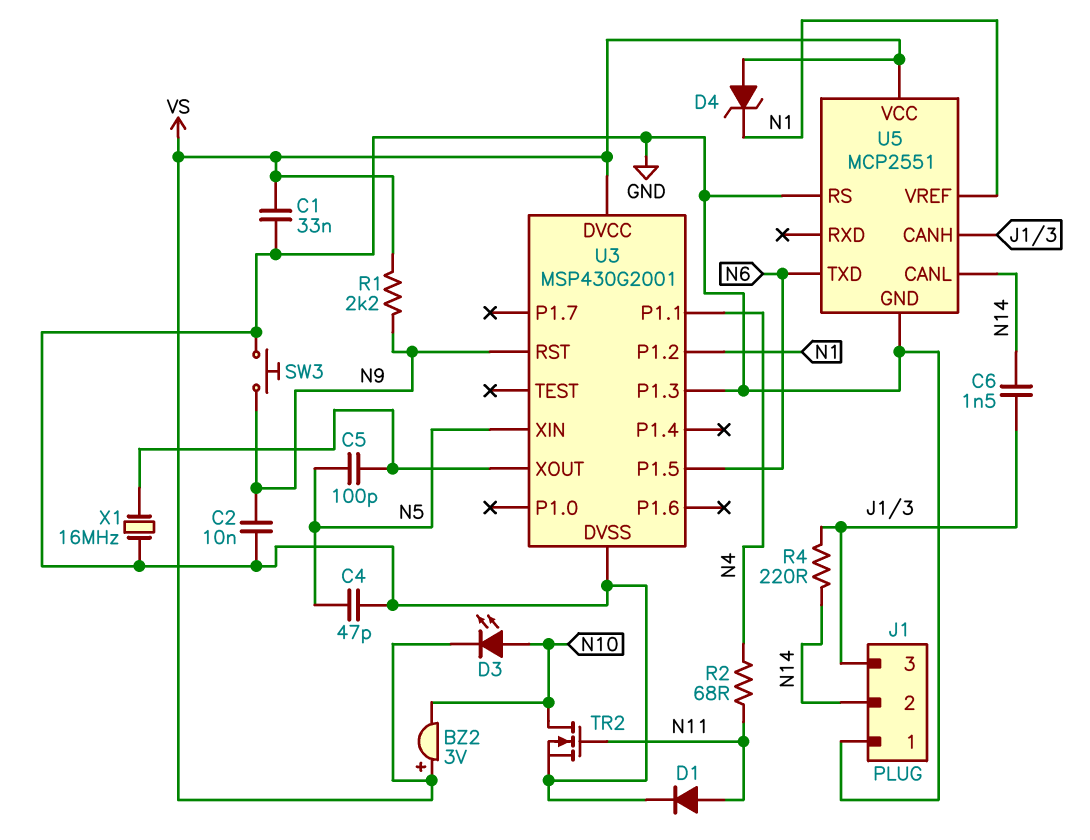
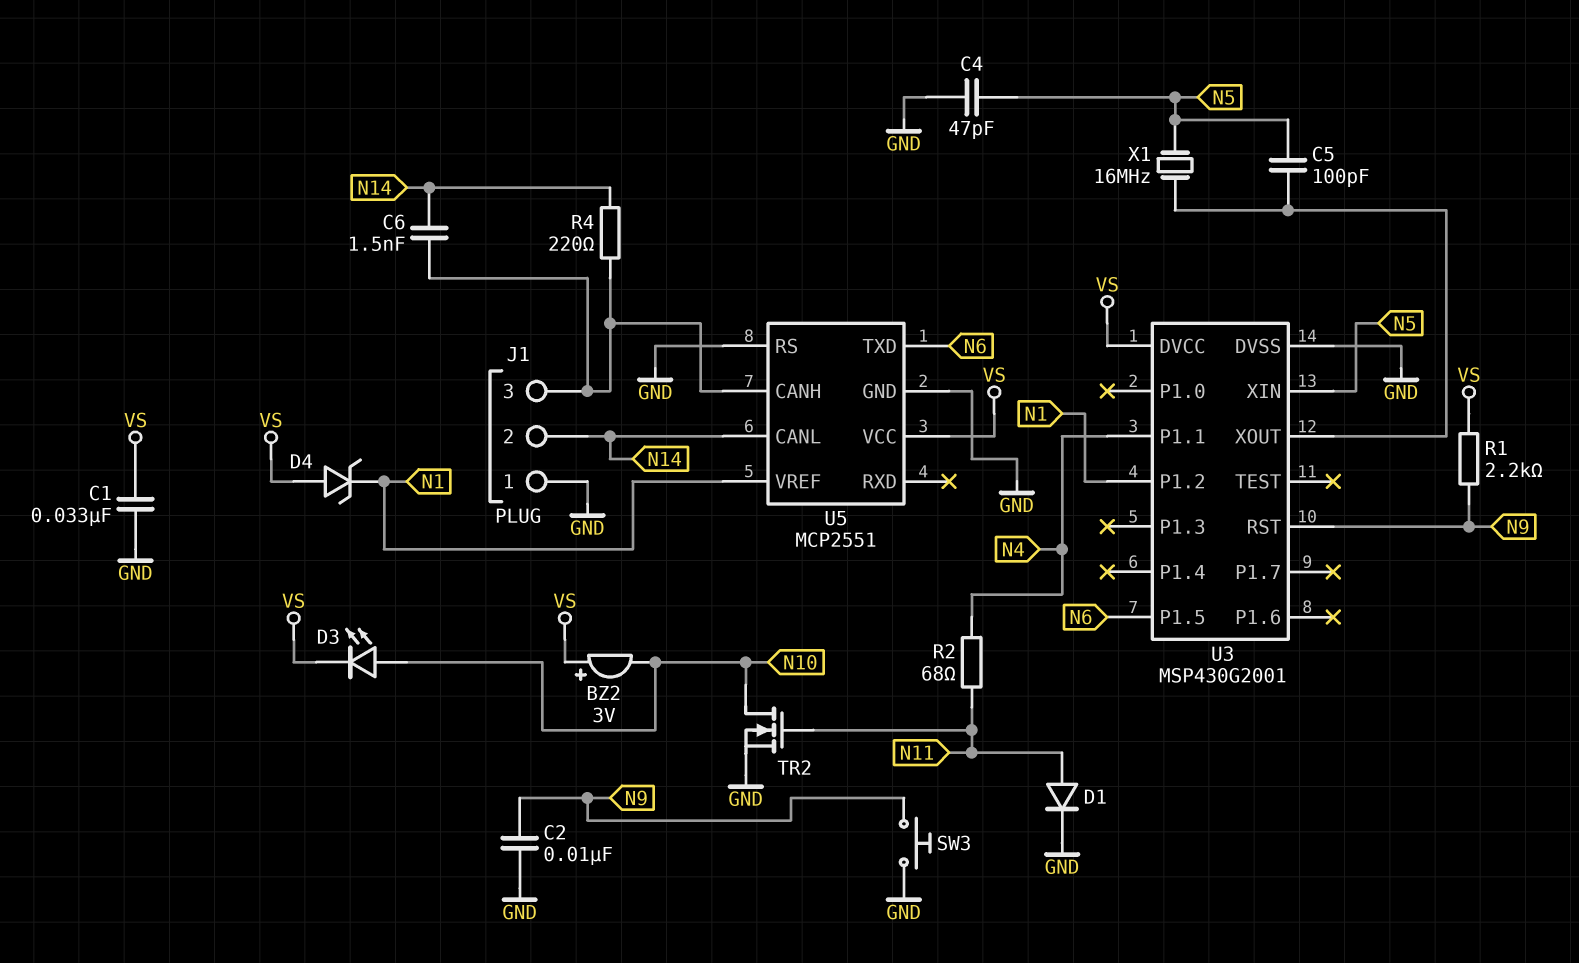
U3 pin P1.3: GND -> none
X1: 16MHz (GND, U3/XOUT) -> 16MHz (N5, U3/XOUT)

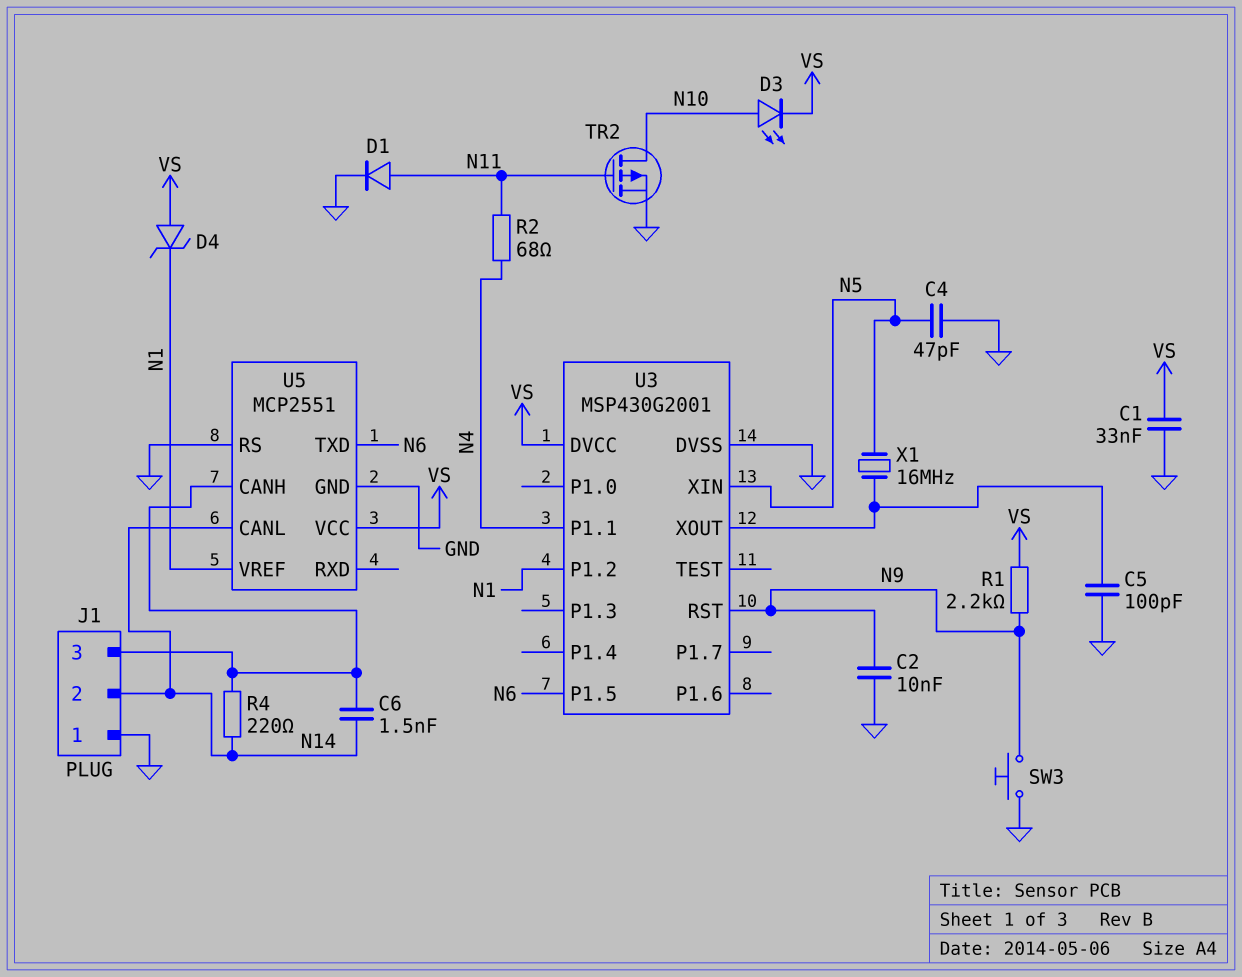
BZ2: buzzer 3V (plus VS, minus N10) -> none
C5: 100pF (N5, U3/XOUT) -> 100pF (GND, U3/XOUT)
TR2: NMOS (G N11, D N10, S GND) -> PMOS (G N11, D N10, S GND)

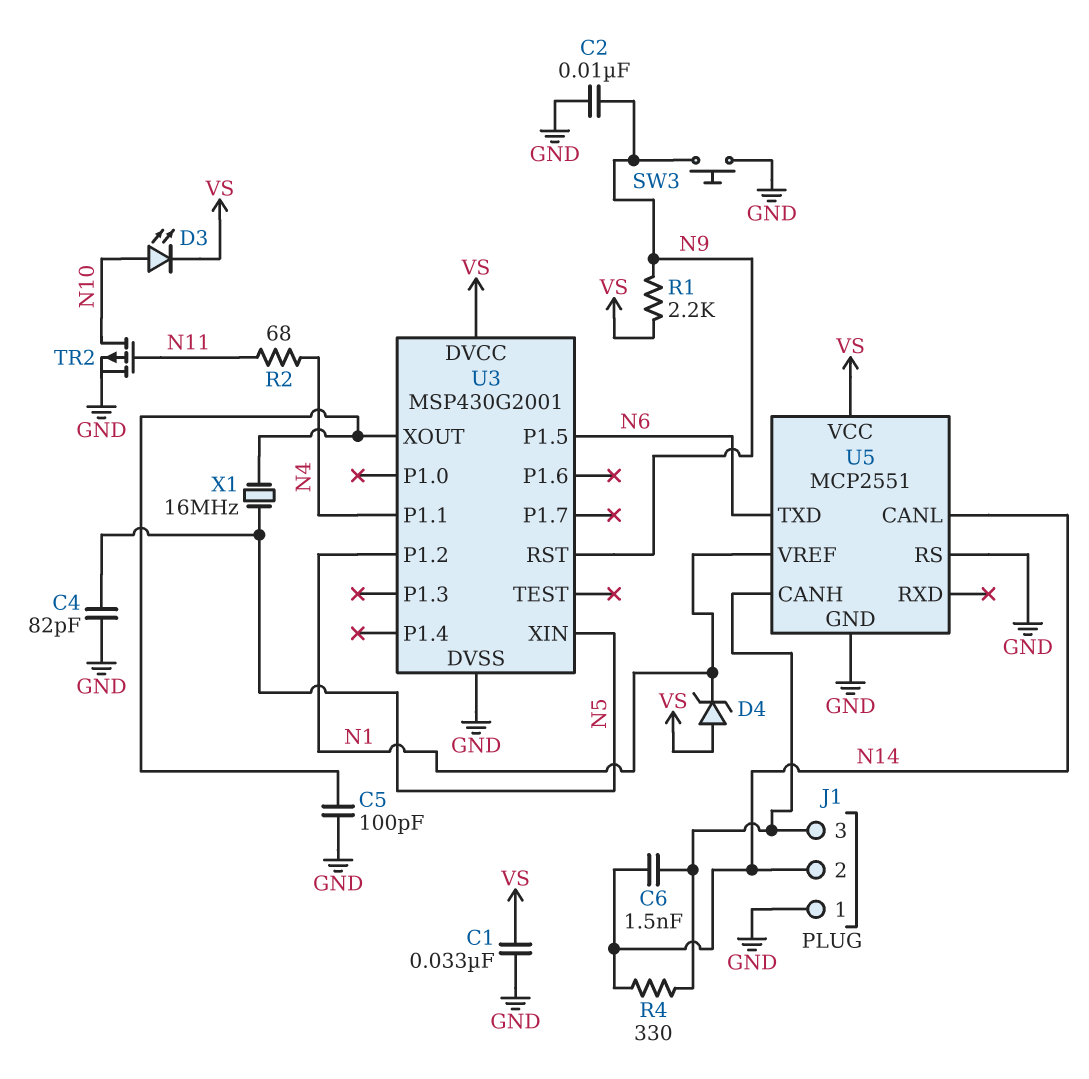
C4: 47pF (GND, N5) -> 82pF (GND, N5)
D1: diode (A N11, K GND) -> none
R4: 220 (J1/3, N14) -> 330 (J1/3, N14)

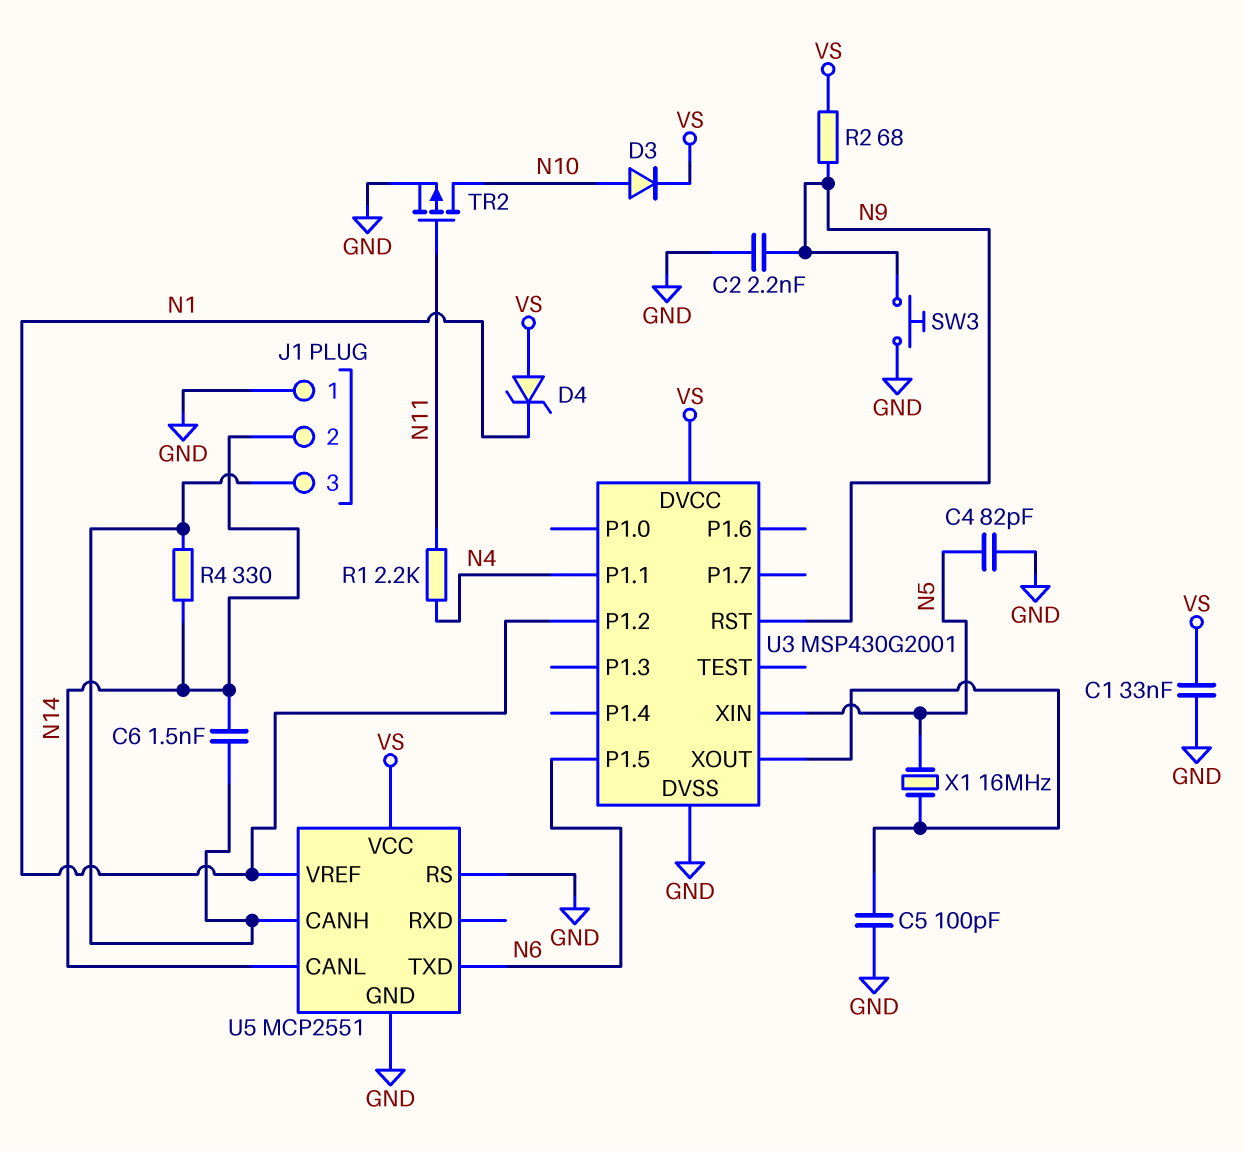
C2: 10nF (GND, N9) -> 2.2nF (GND, N9)
D3: LED (A N10, K VS) -> diode (A N10, K VS)
R1: 2.2k (N9, VS) -> 2.2k (N4, N11)
R2: 68 (N4, N11) -> 68 (N9, VS)

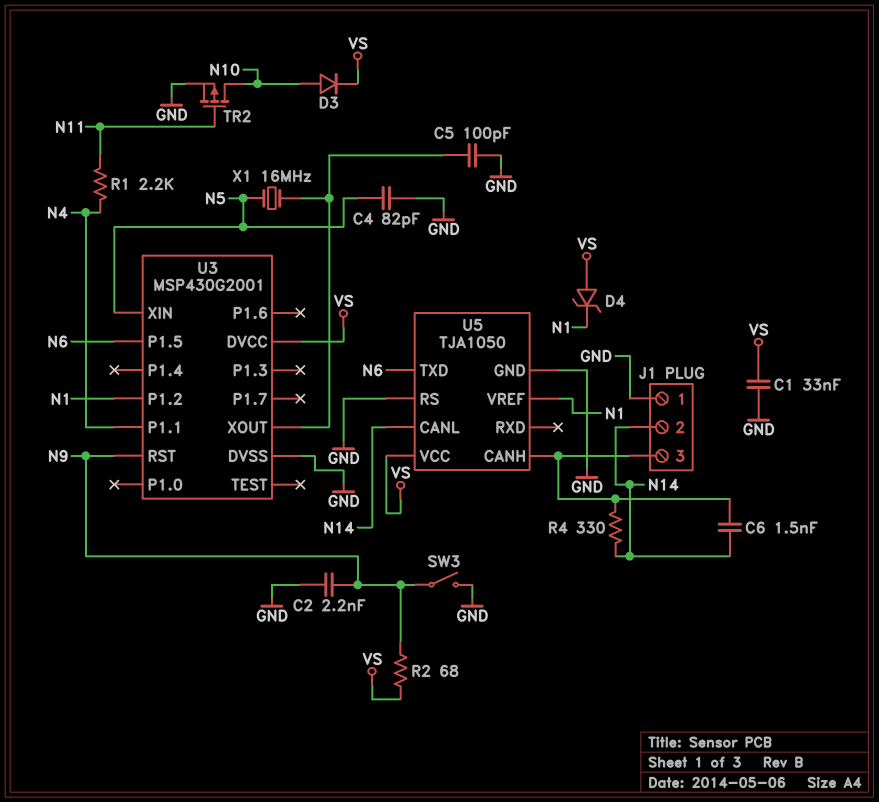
SW3: button (GND, N9) -> switch (GND, N9)
U5: MCP2551 -> TJA1050

